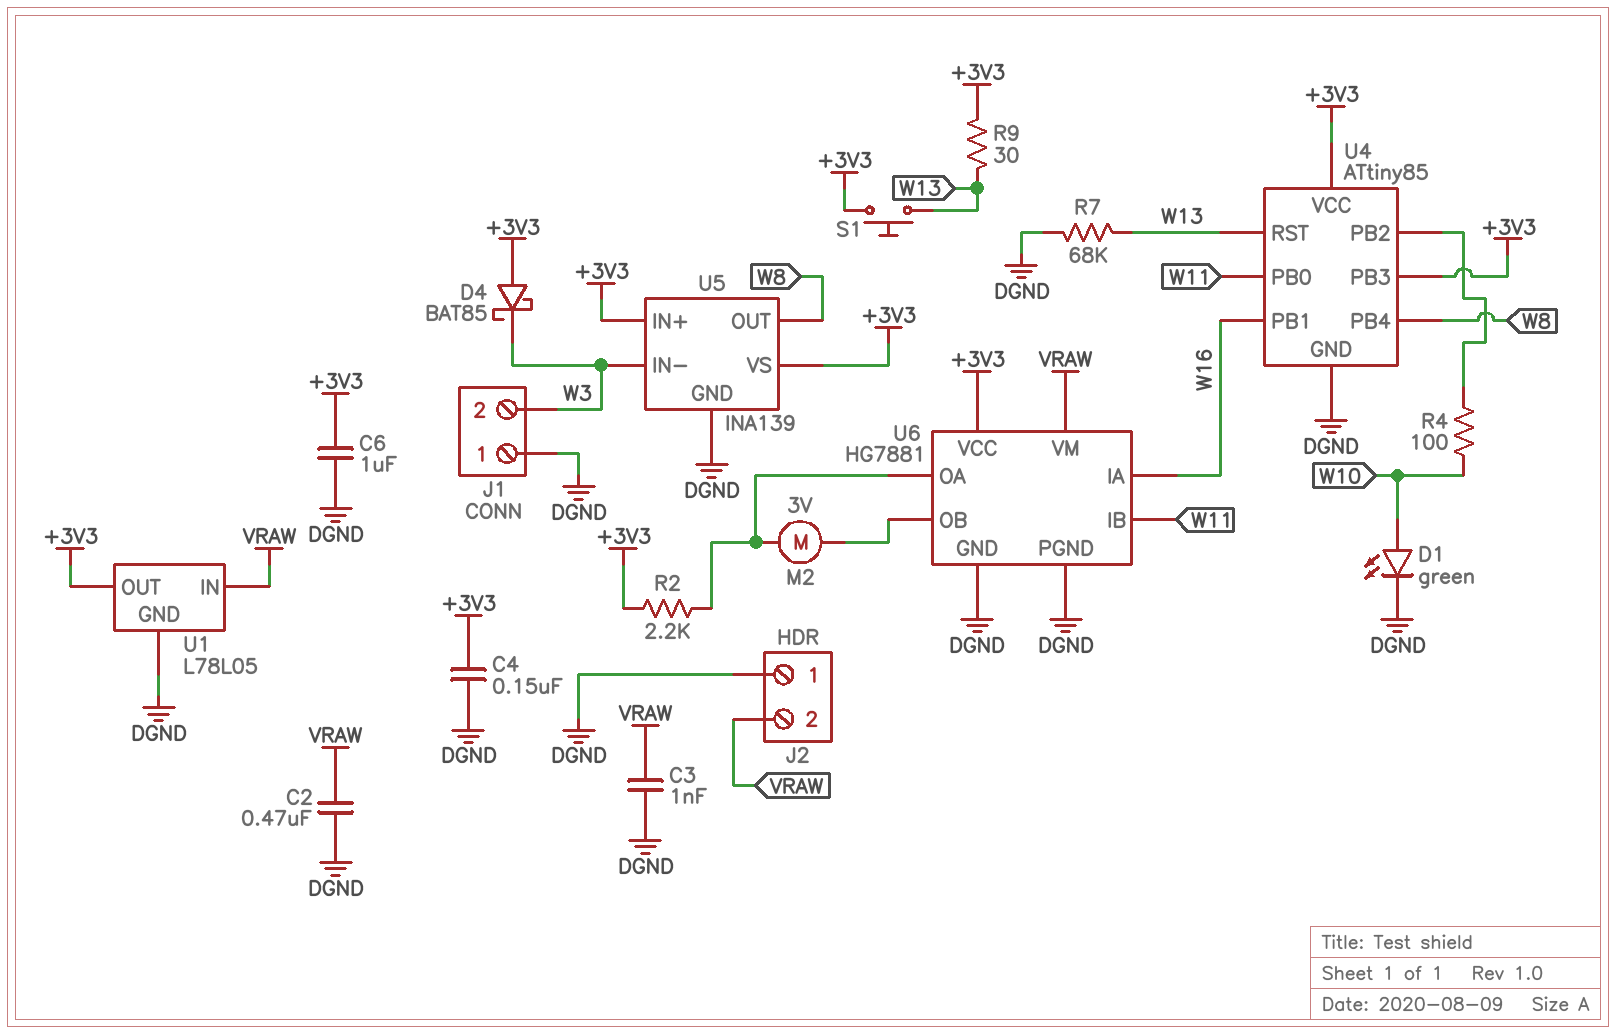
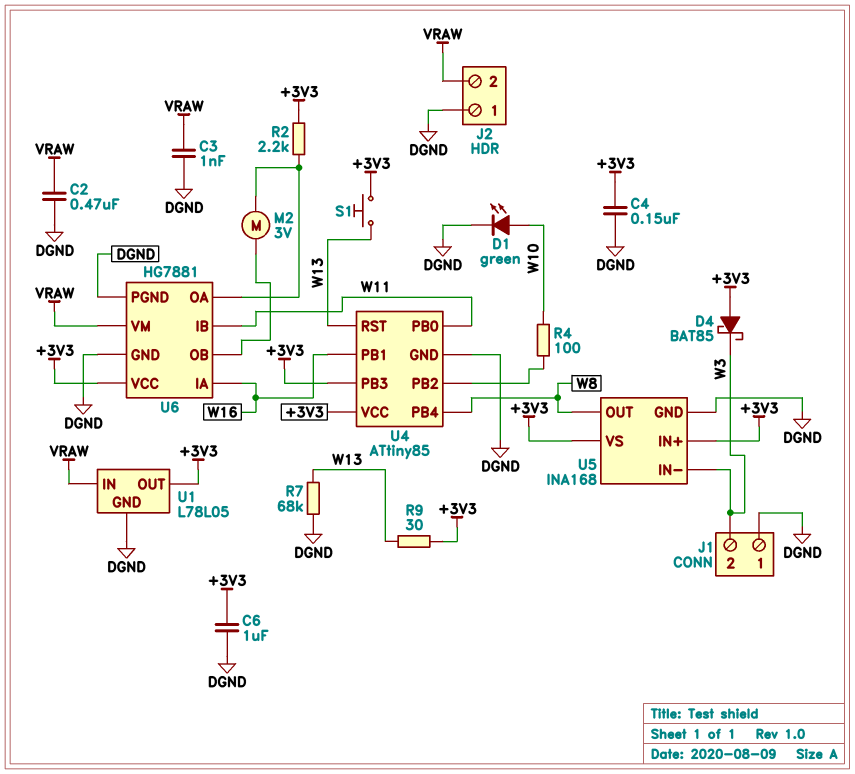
U5: INA139 -> INA168

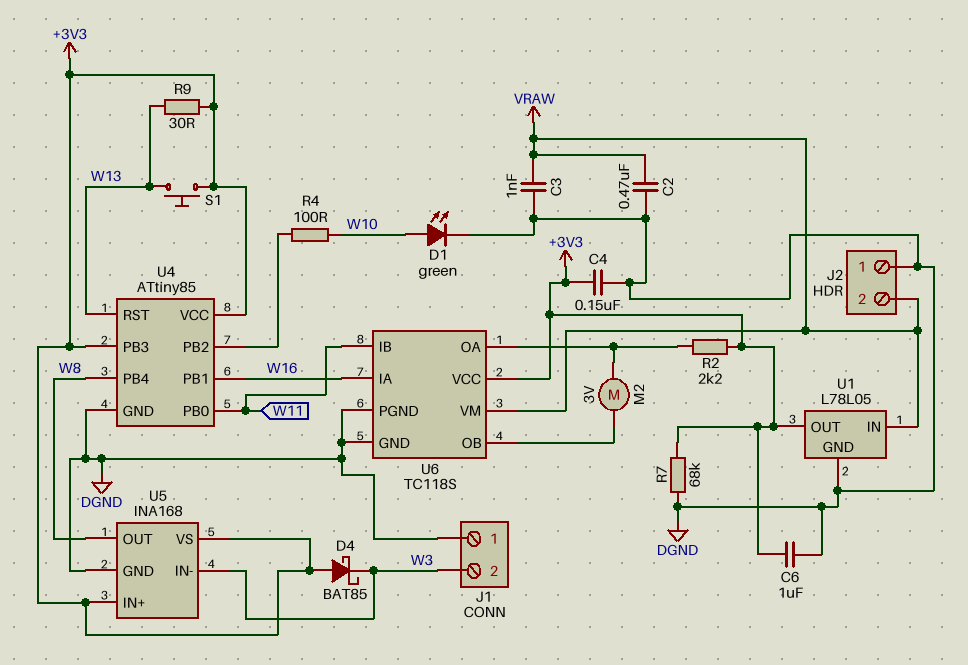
R7: 68k (DGND, W13) -> 68k (+3V3, DGND)
U6: HG7881 -> TC118S

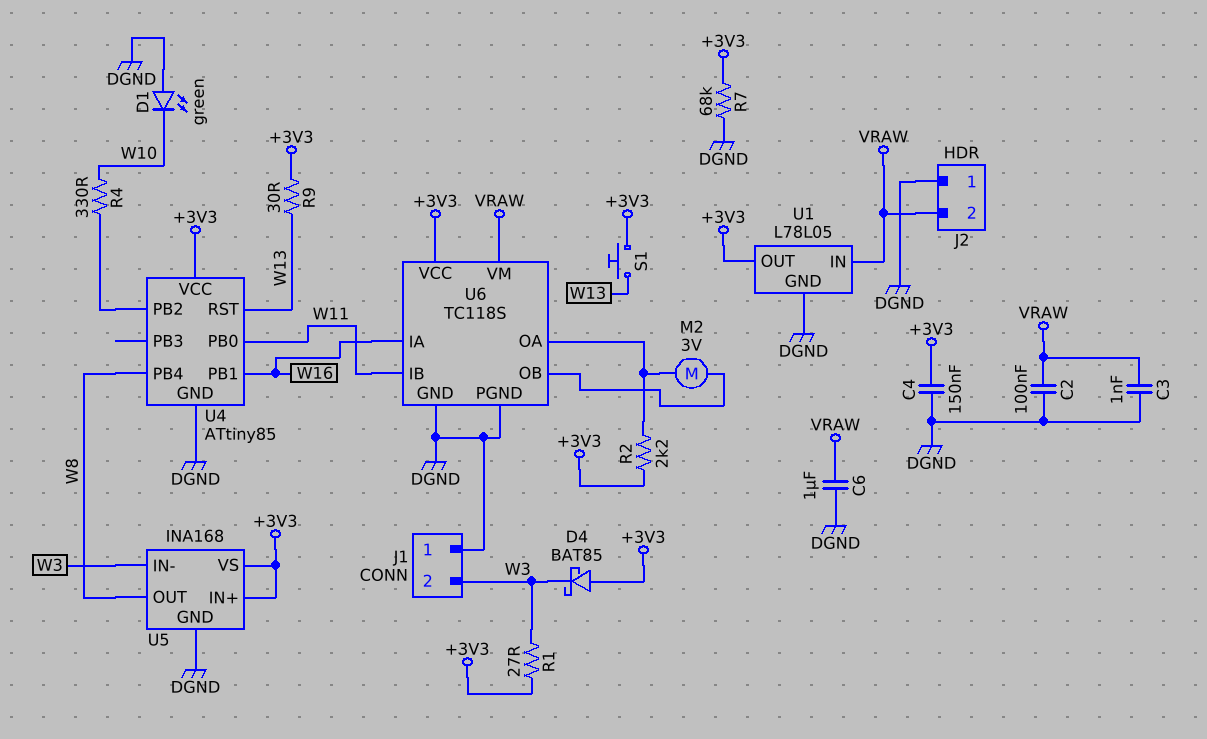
C2: 470nF (DGND, VRAW) -> 100nF (DGND, VRAW)
C6: 1uF (+3V3, DGND) -> 1uF (DGND, VRAW)
D1: LED green (A W10, K DGND) -> LED green (A DGND, K W10)
R1: none -> 27 (+3V3, W3)
R4: 100 (U4/PB2, W10) -> 330 (U4/PB2, W10)
U4 pin PB3: +3V3 -> none

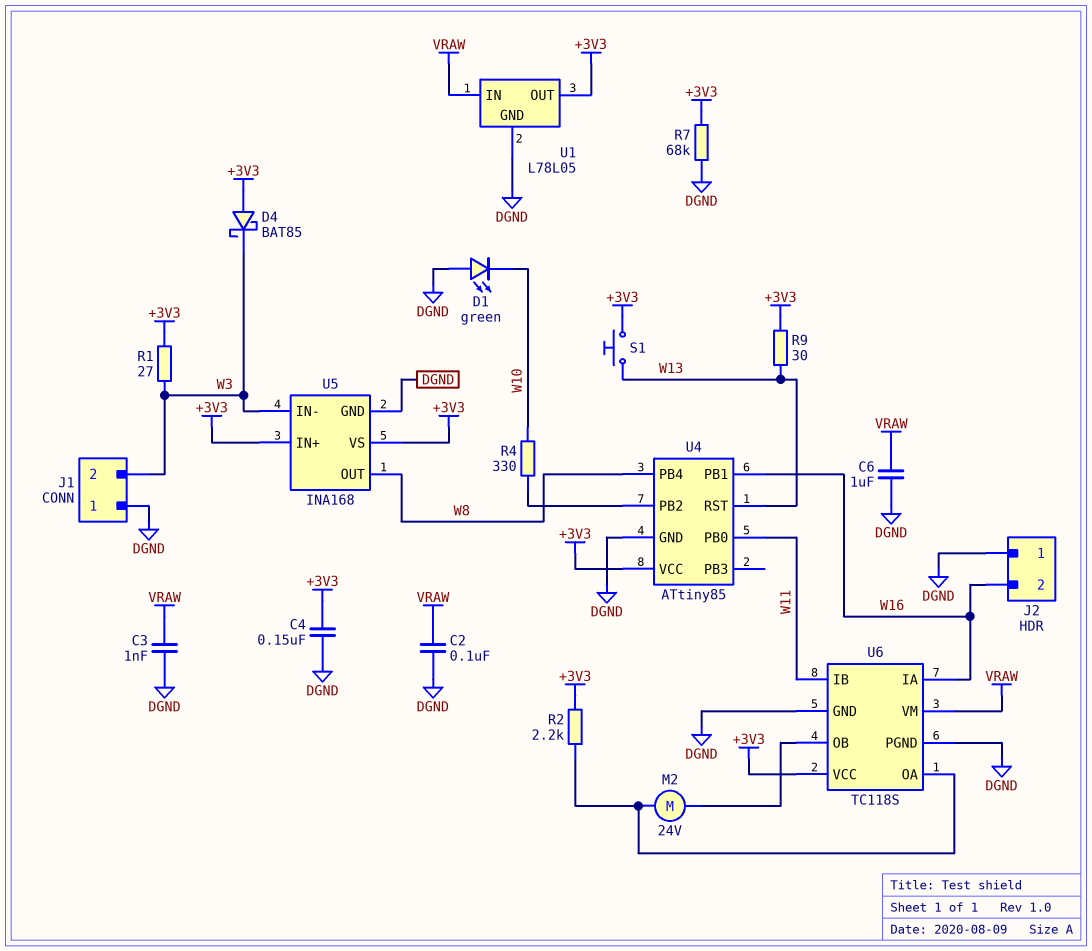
J2 pin 2: VRAW -> W16
M2: motor 3V (U6/OA, U6/OB) -> motor 24V (U6/OA, U6/OB)

